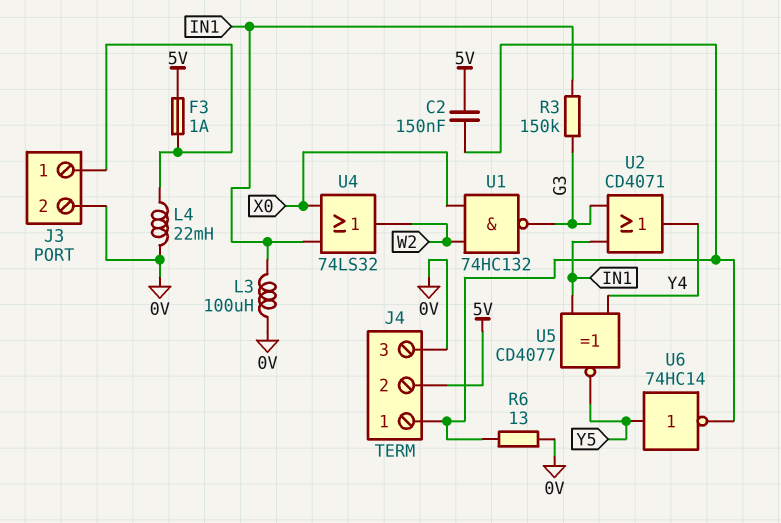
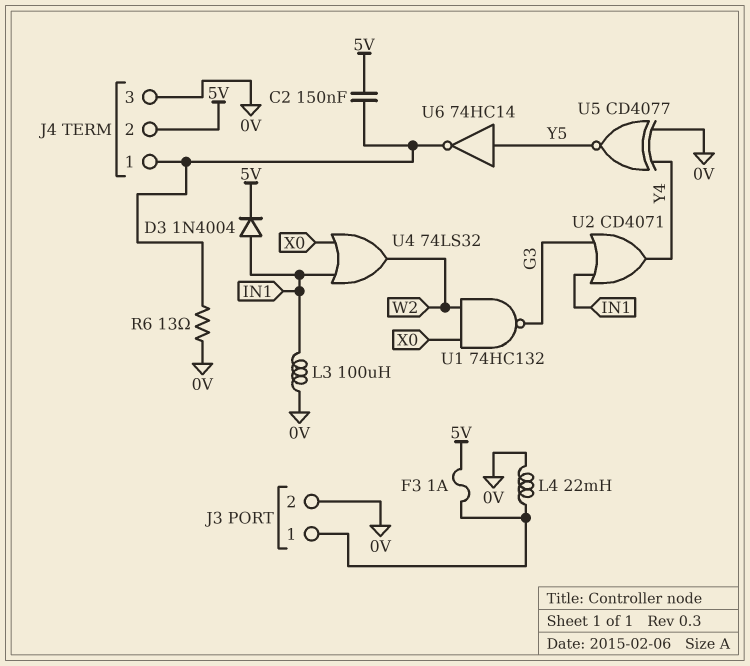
D3: none -> diode 1N4004 (A IN1, K 5V)
R3: 150k (G3, IN1) -> none
U5: XNOR CD4077 (in IN1, in Y4, out Y5) -> XNOR CD4077 (in 0V, in Y4, out Y5)

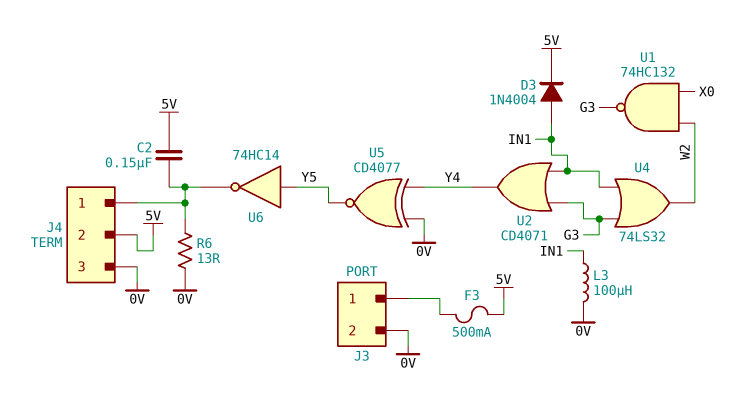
F3: 1A (5V, J3/1) -> 500mA (5V, J3/1)
L4: 22mH (0V, J3/1) -> none
U4: OR 74LS32 (in IN1, in X0, out W2) -> OR 74LS32 (in G3, in IN1, out W2)

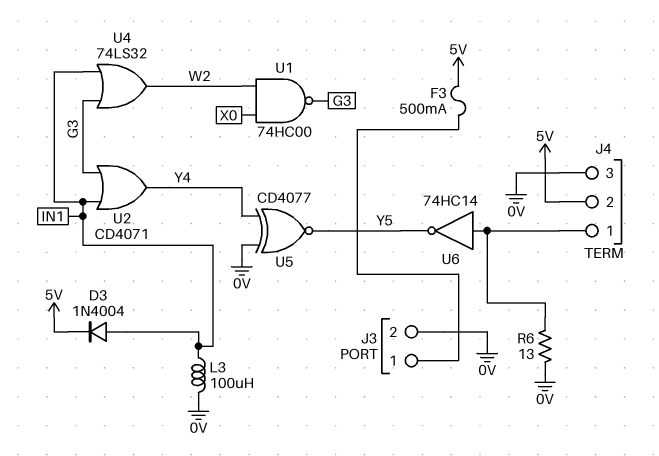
C2: 150nF (5V, J4/1) -> none
U1: NAND 74HC132 (in W2, in X0, out G3) -> NAND 74HC00 (in W2, in X0, out G3)
U6: NOT 74HC14 (in Y5, out J4/1) -> NOT 74HC14 (in J4/1, out Y5)

